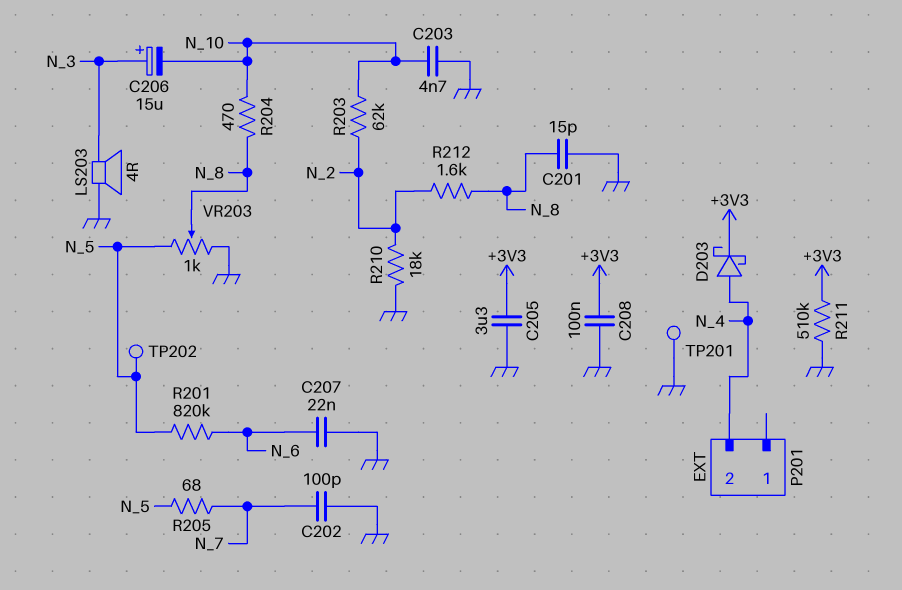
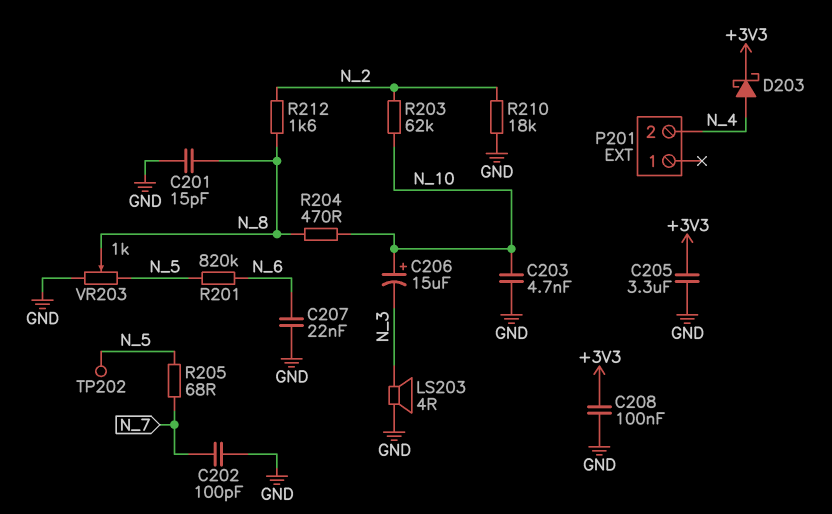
C206: 15uF (plus N_3, minus N_10) -> 15uF (plus N_10, minus N_3)
R211: 510k (+3V3, GND) -> none
TP201: test point (GND) -> none

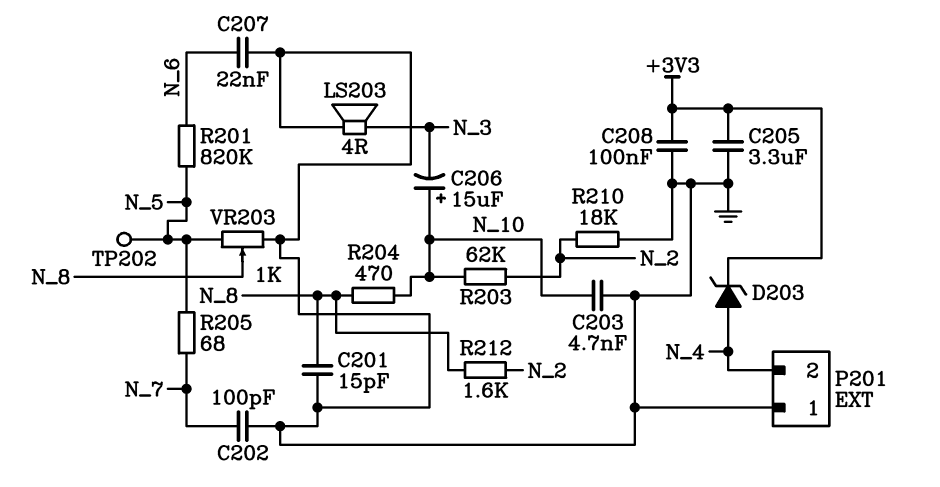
D203: schottky (A N_4, K +3V3) -> zener (A N_4, K +3V3)
P201 pin 1: none -> GND

